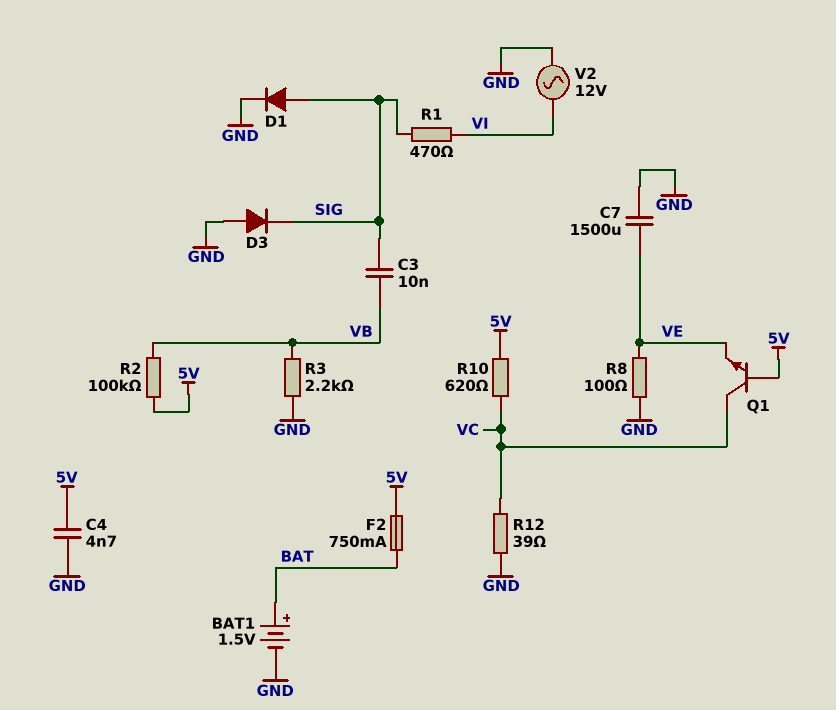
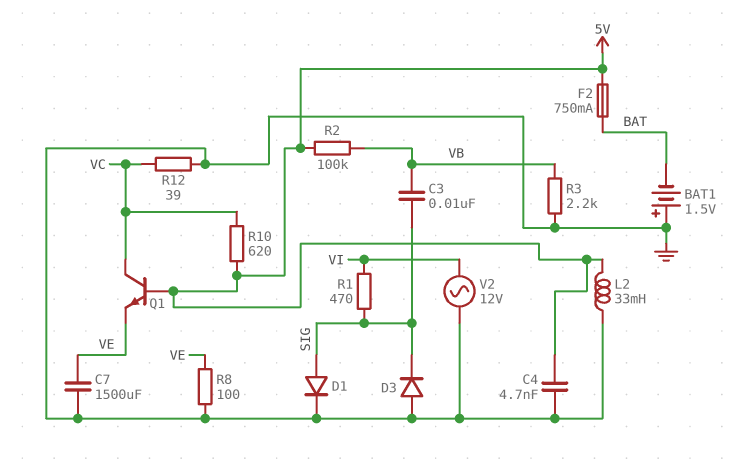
BAT1: 1.5V (plus BAT, minus GND) -> 1.5V (plus GND, minus BAT)
L2: none -> 33mH (5V, GND)

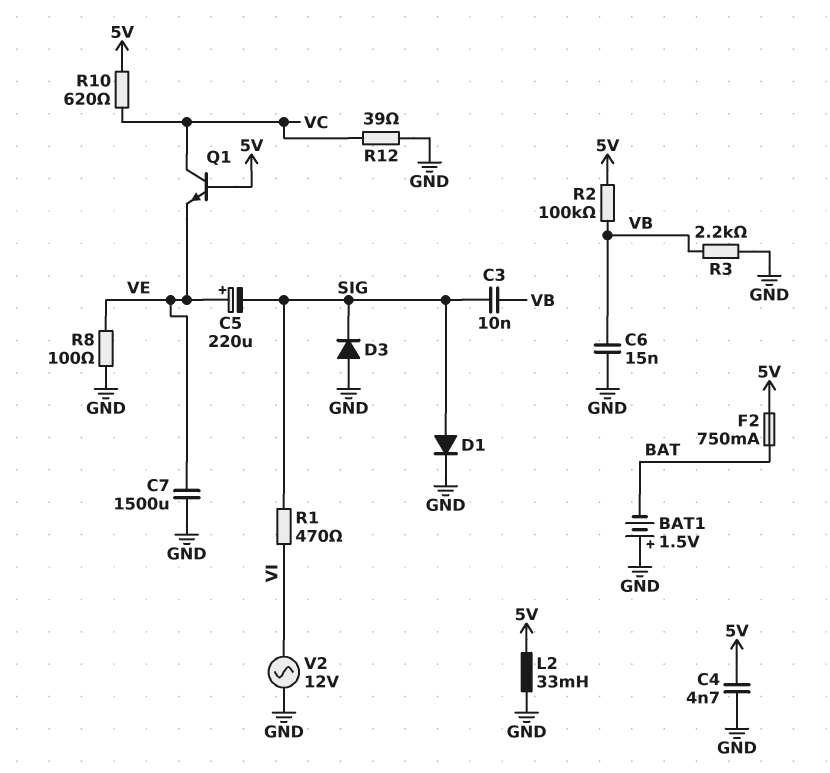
C5: none -> 220uF (plus VE, minus SIG)
C6: none -> 15nF (GND, VB)

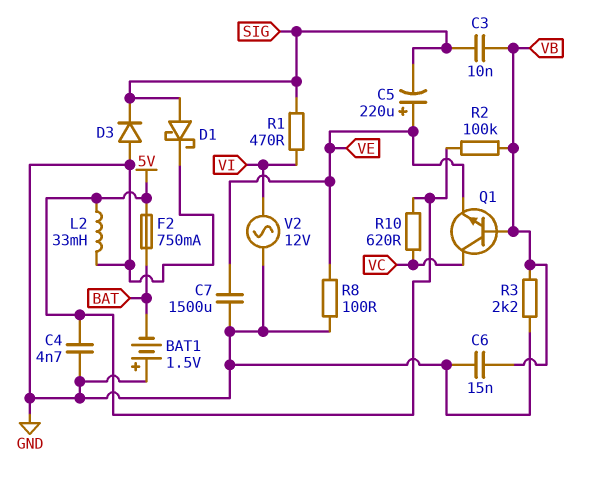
D1: diode (A SIG, K GND) -> schottky (A SIG, K GND)
Q1: NPN (B 5V, C VC, E VE) -> NPN (B VB, C VC, E VE)
R12: 39 (GND, VC) -> none

